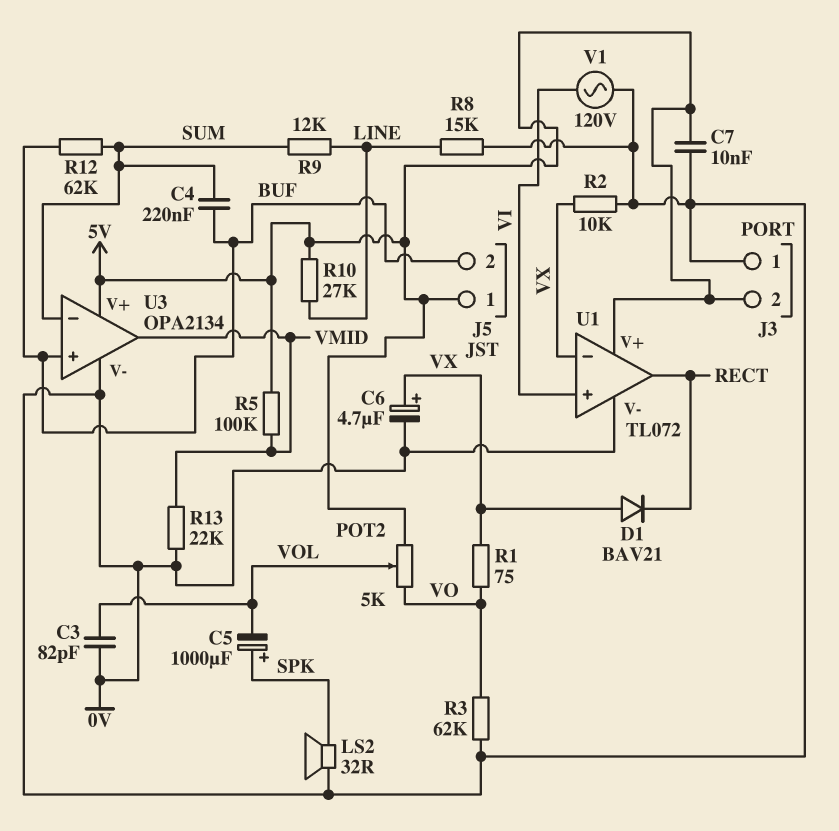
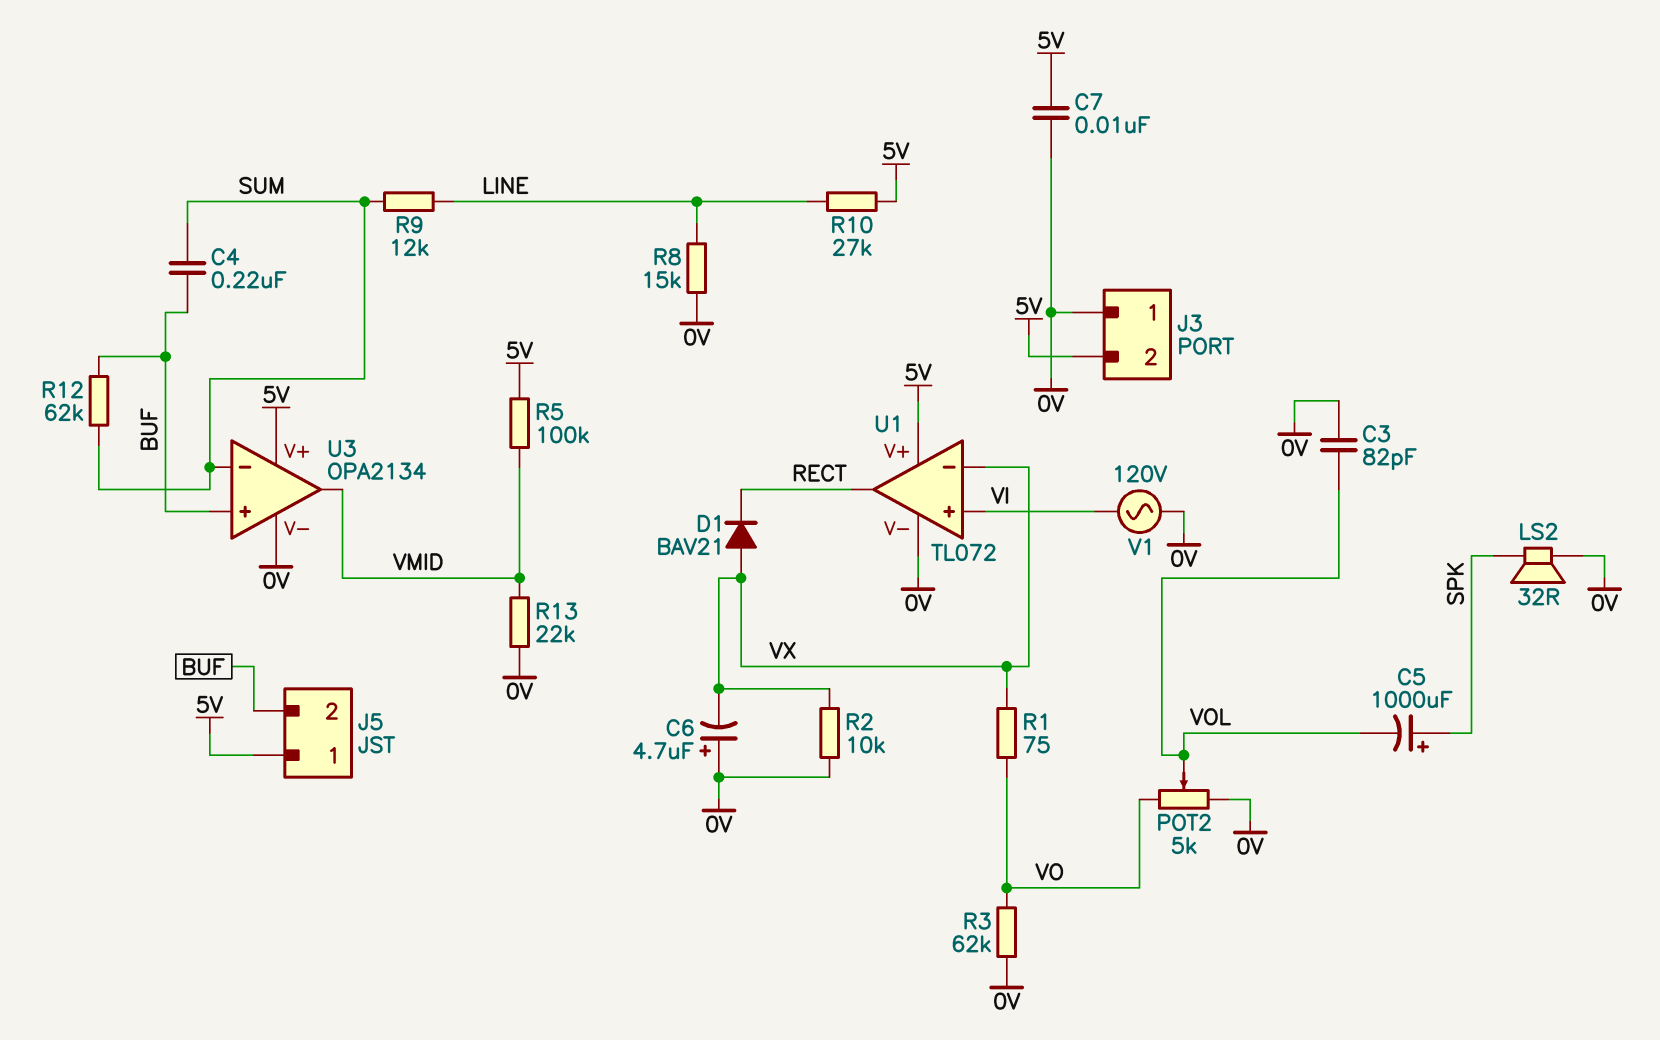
C6: 4.7uF (plus VX, minus 0V) -> 4.7uF (plus 0V, minus VX)
POT2: 5k (5V, VO, wiper VOL) -> 5k (0V, VO, wiper VOL)

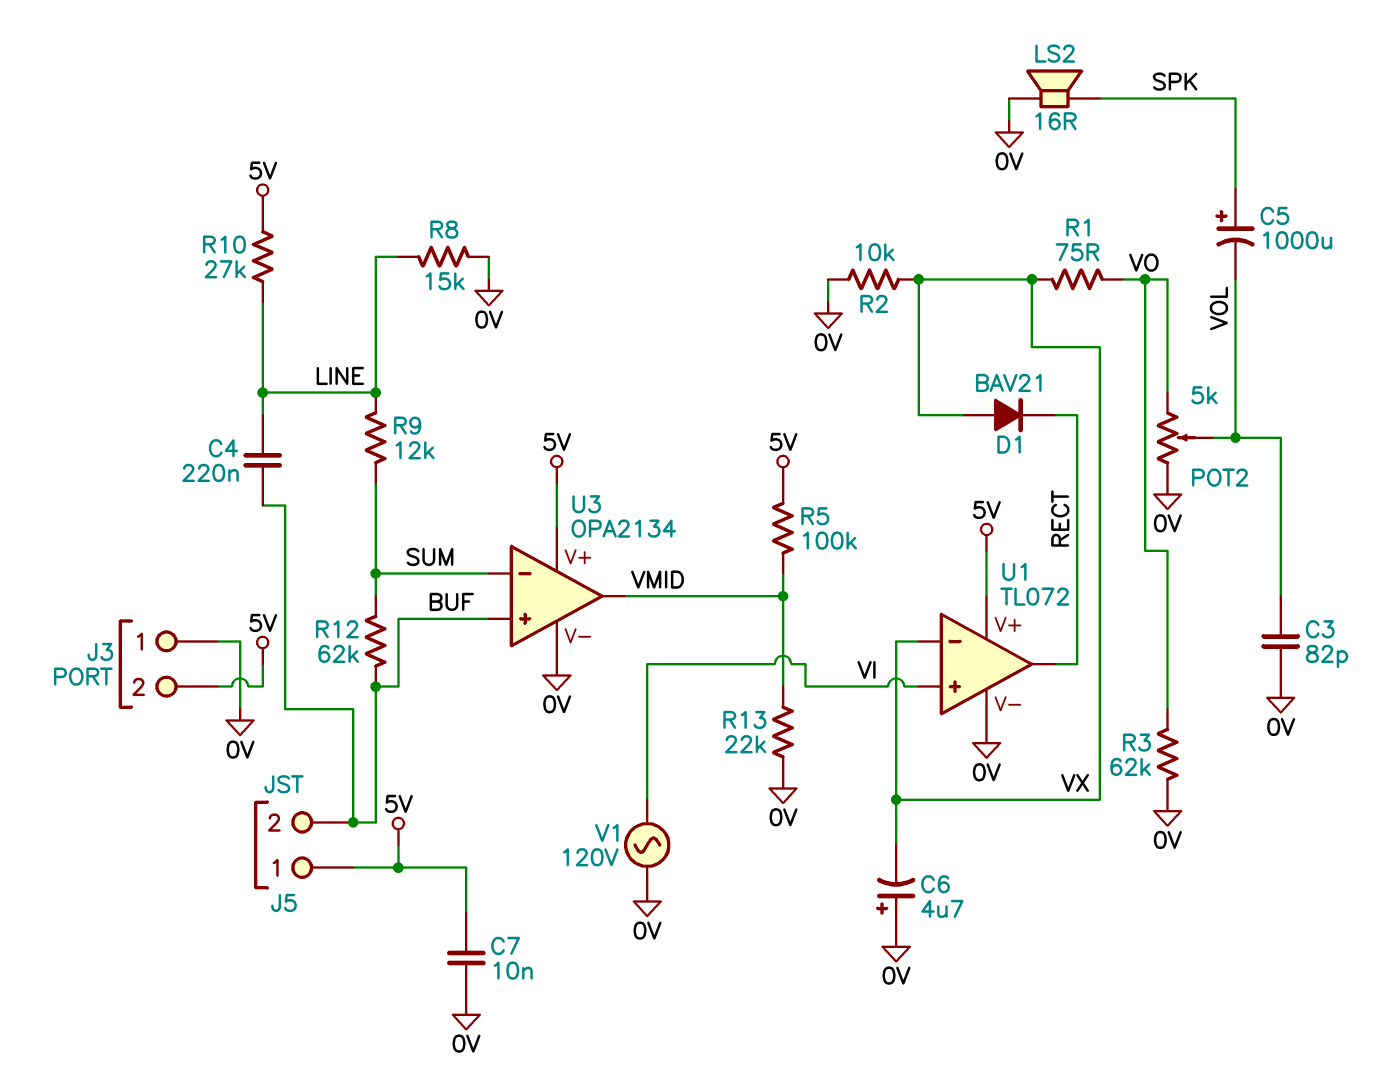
C4: 220nF (BUF, SUM) -> 220nF (BUF, LINE)
LS2: speaker 32R (0V, SPK) -> speaker 16R (0V, SPK)

